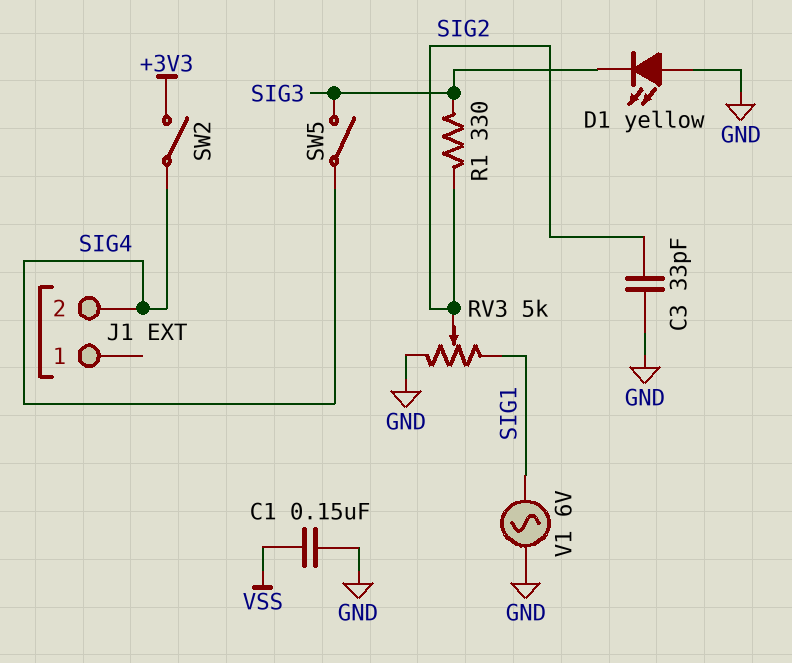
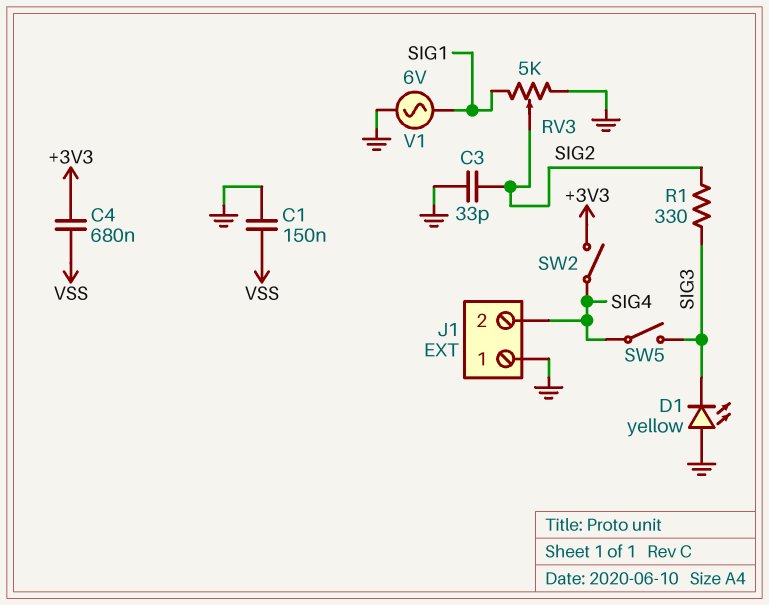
C4: none -> 680nF (+3V3, VSS)
J1 pin 1: none -> GND

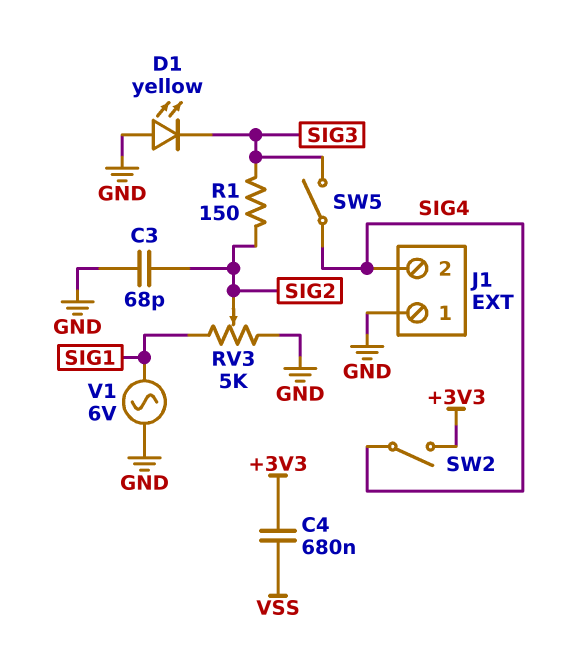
C1: 150nF (GND, VSS) -> none
C3: 33pF (GND, SIG2) -> 68pF (GND, SIG2)
R1: 330 (SIG2, SIG3) -> 150 (SIG2, SIG3)

